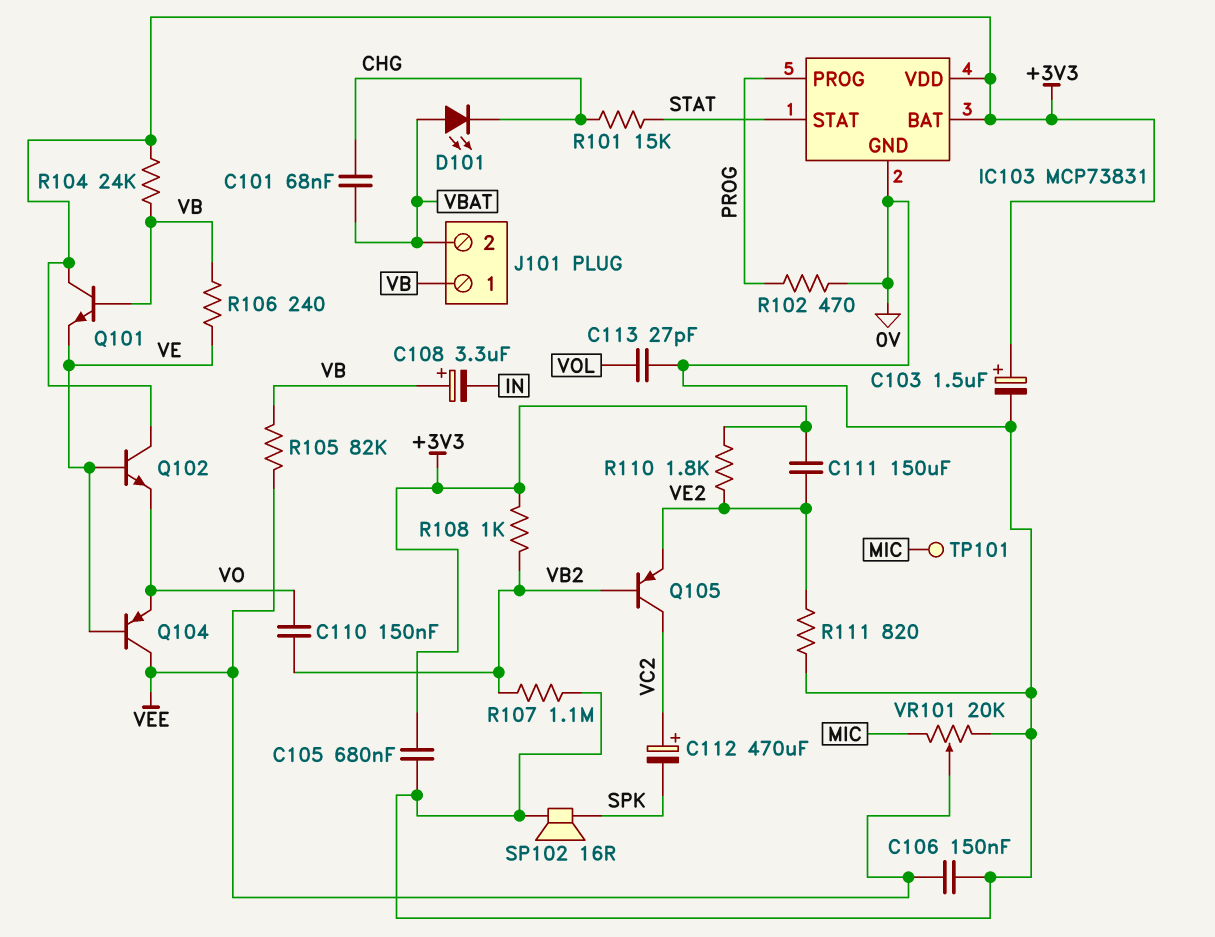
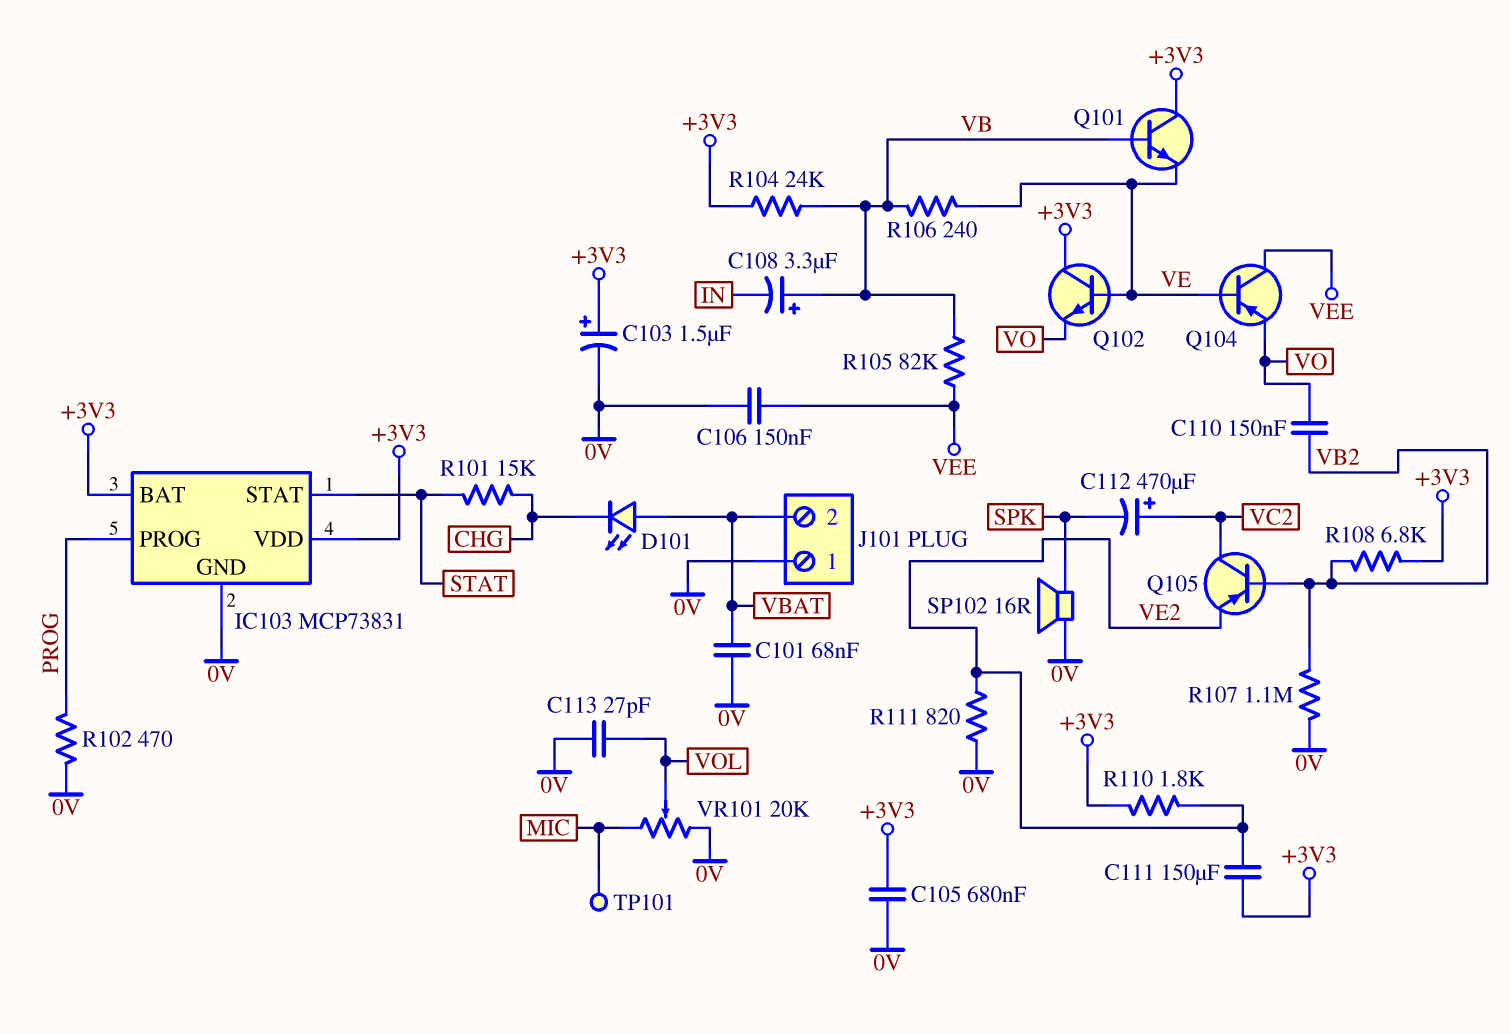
C101: 68nF (CHG, VBAT) -> 68nF (0V, VBAT)
J101 pin 1: VB -> 0V
R108: 1k (+3V3, VB2) -> 6.8k (+3V3, VB2)
VR101: 20k (0V, MIC, wiper VEE) -> 20k (0V, MIC, wiper VOL)

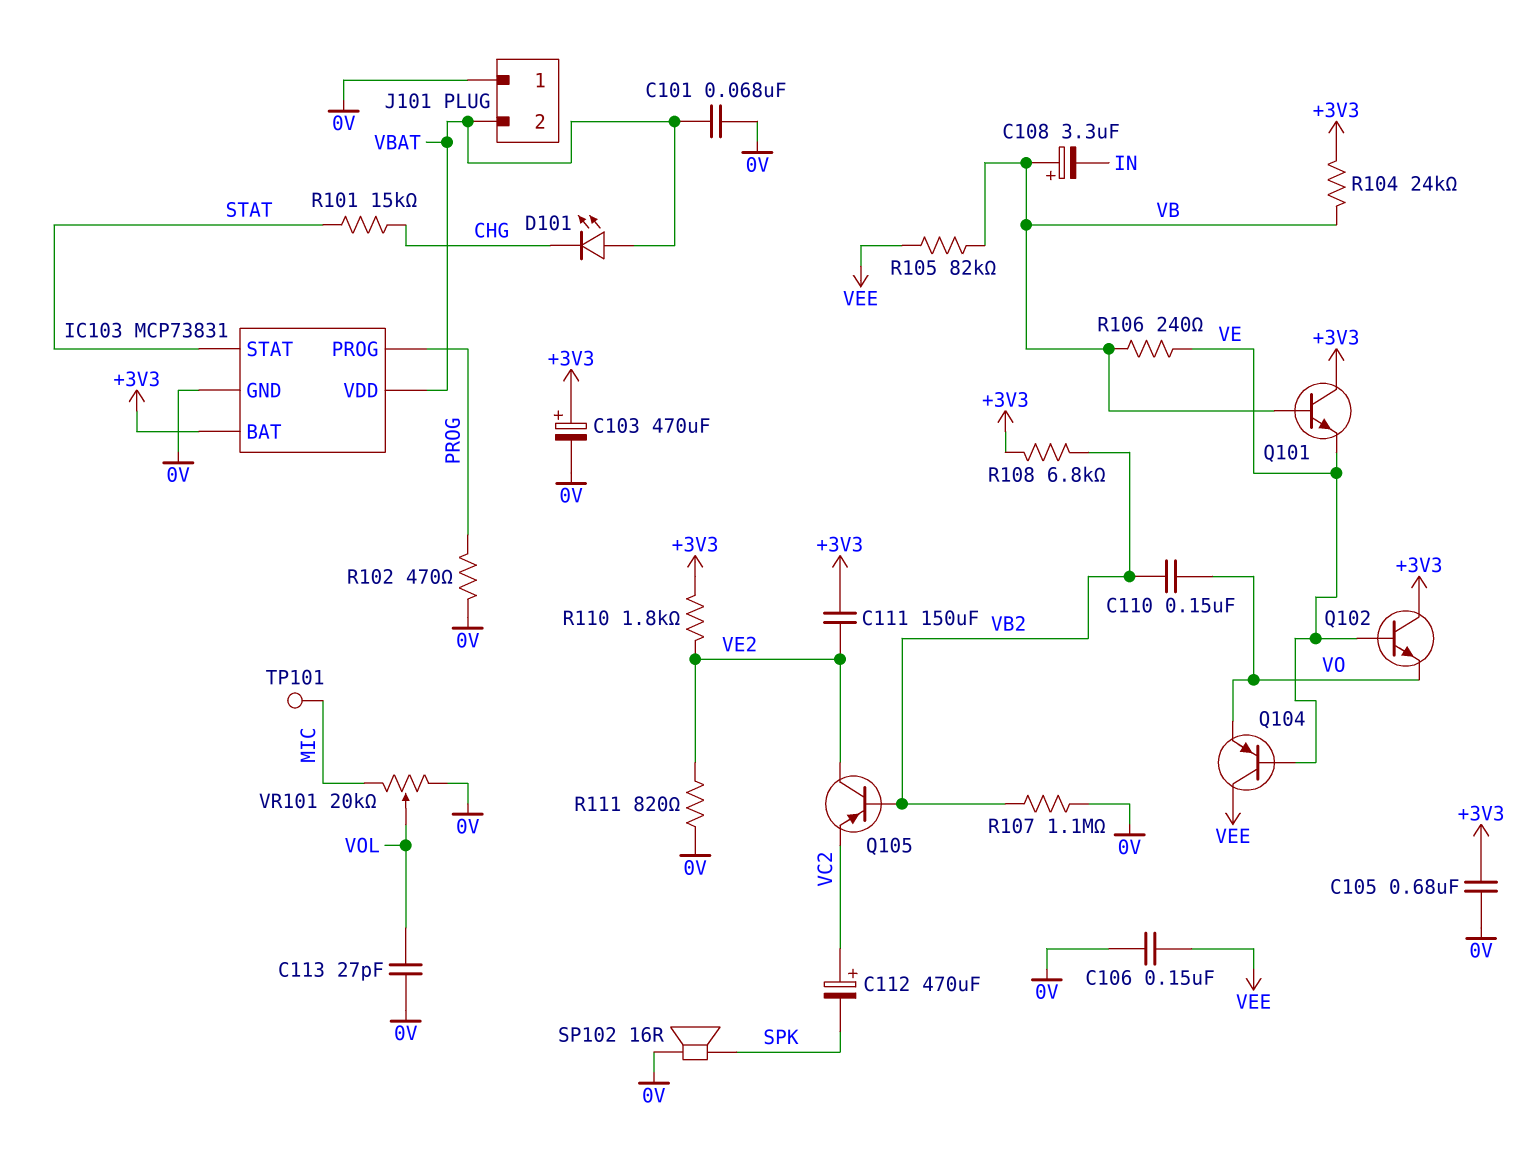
C103: 1.5uF (plus +3V3, minus 0V) -> 470uF (plus +3V3, minus 0V)
IC103 pin VDD: +3V3 -> VBAT
Q105: PNP (B VB2, C VC2, E VE2) -> PNP (B VB2, C VE2, E VC2)

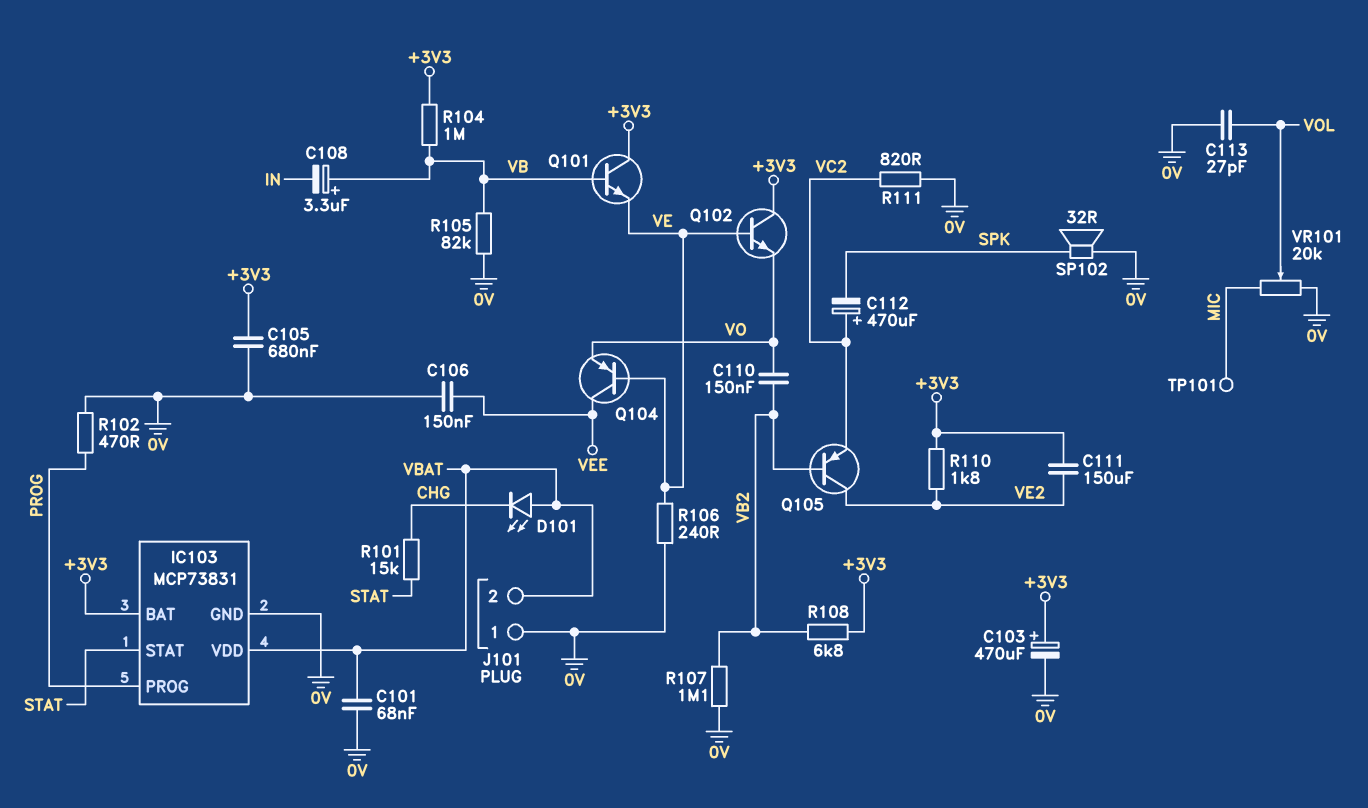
R104: 24k (+3V3, VB) -> 1M (+3V3, VB)
R105: 82k (VB, VEE) -> 82k (0V, VB)
R106: 240 (VB, VE) -> 240 (0V, VE)
R111: 820 (0V, VE2) -> 820 (0V, VC2)
SP102: speaker 16R (0V, SPK) -> speaker 32R (0V, SPK)

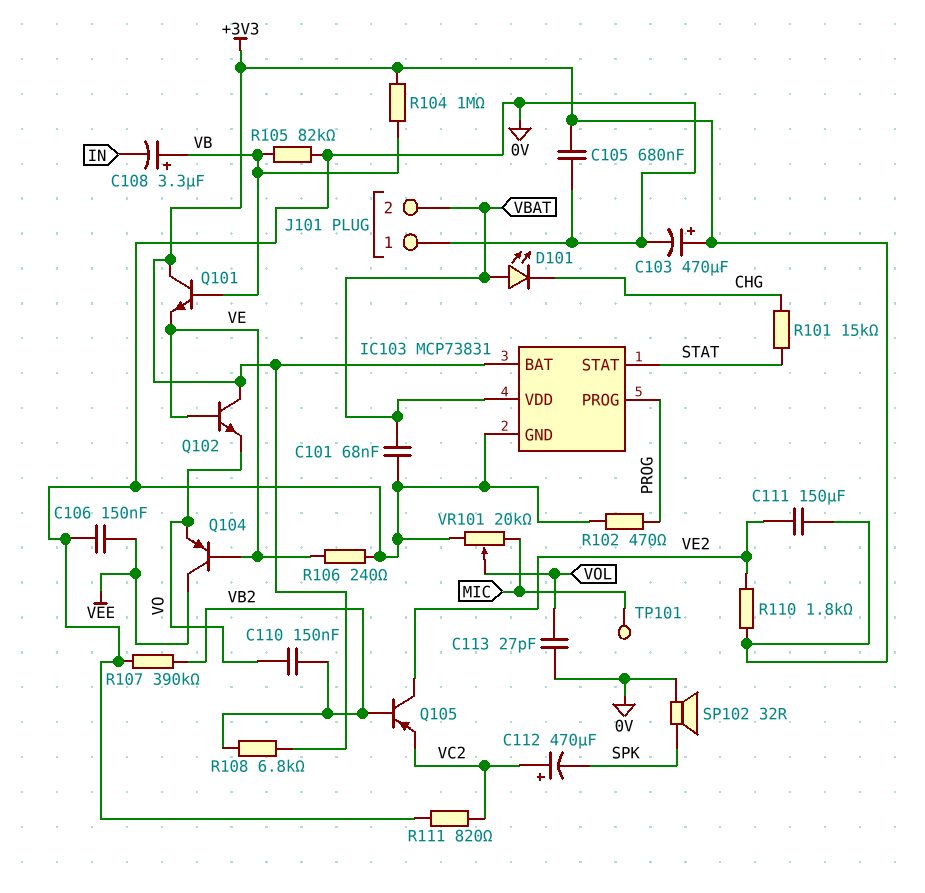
R107: 1.1M (0V, VB2) -> 390k (0V, VB2)

